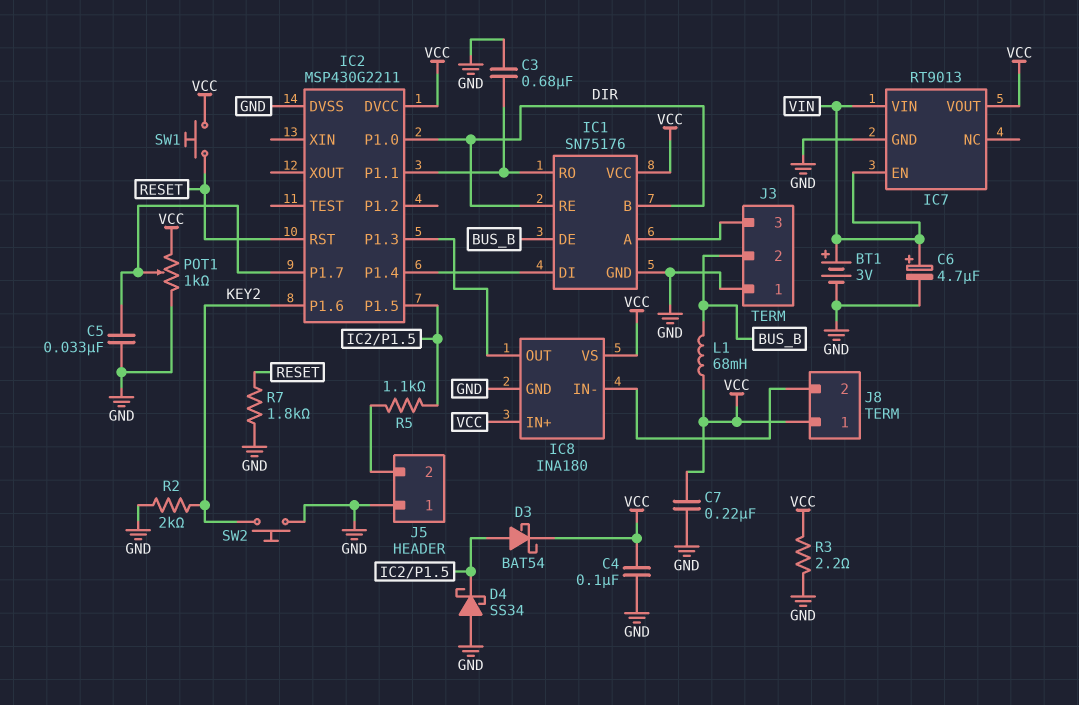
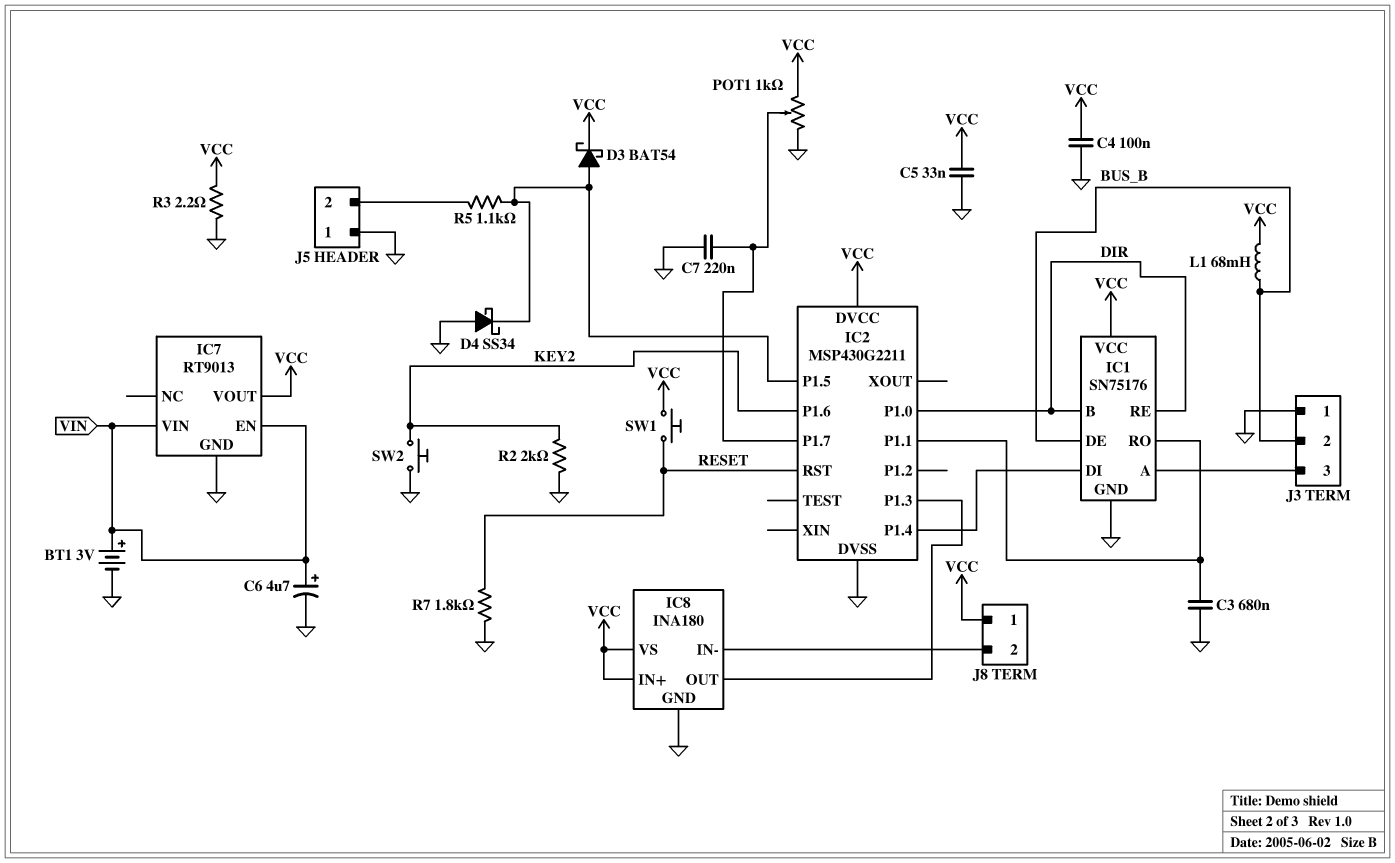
C5: 33nF (GND, IC2/P1.7) -> 33nF (GND, VCC)
C7: 220nF (GND, VCC) -> 220nF (GND, IC2/P1.7)

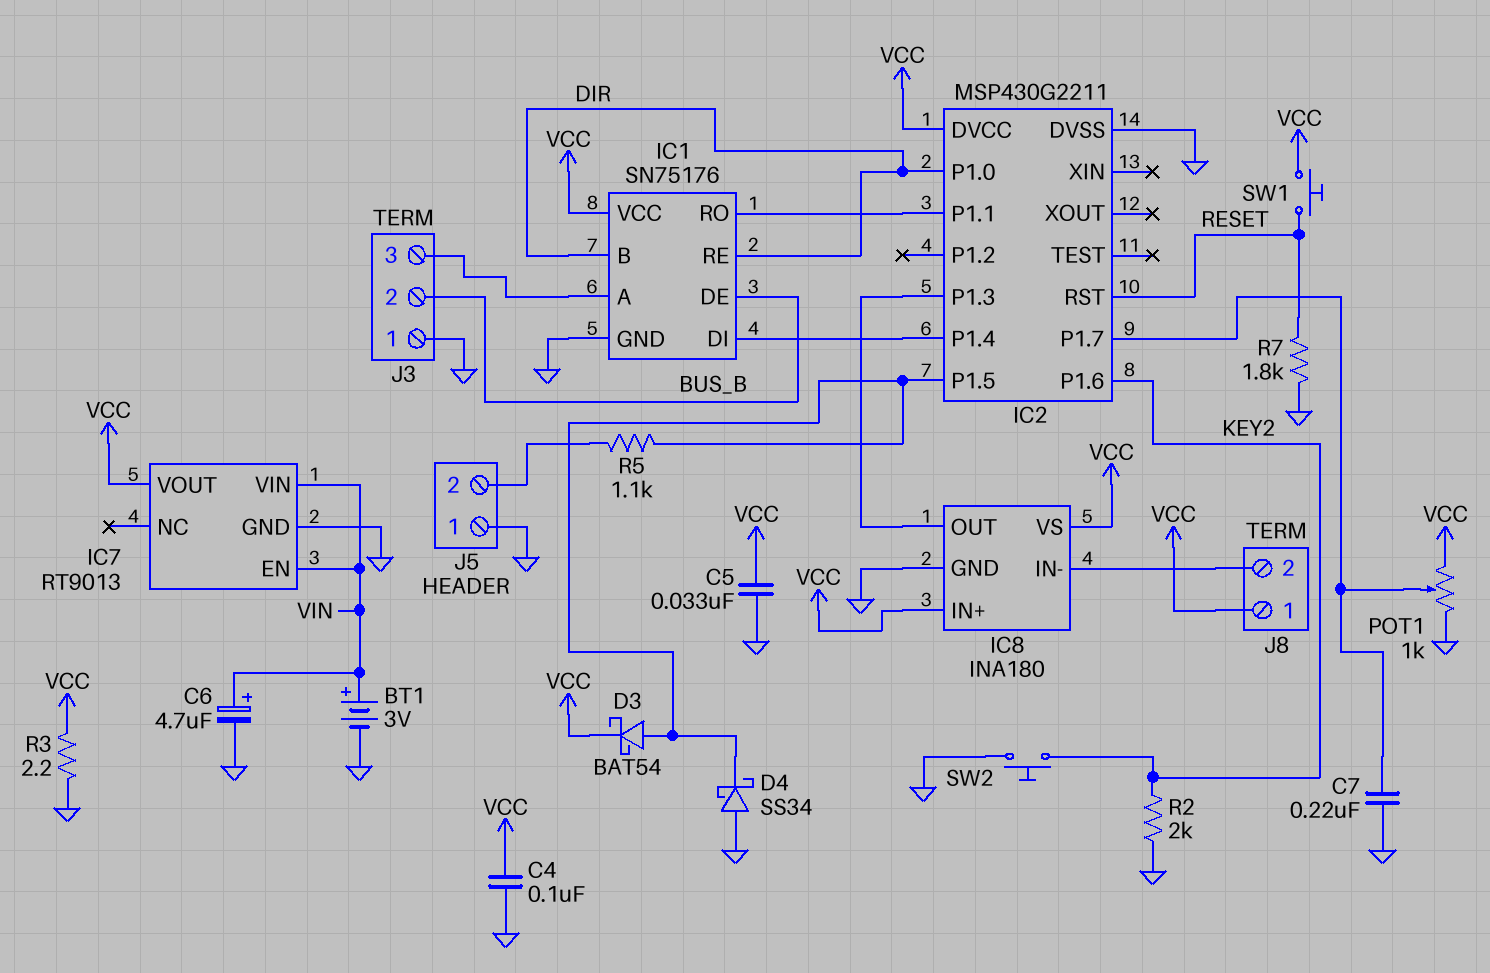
C3: 680nF (GND, IC1/RO) -> none
L1: 68mH (BUS_B, VCC) -> none

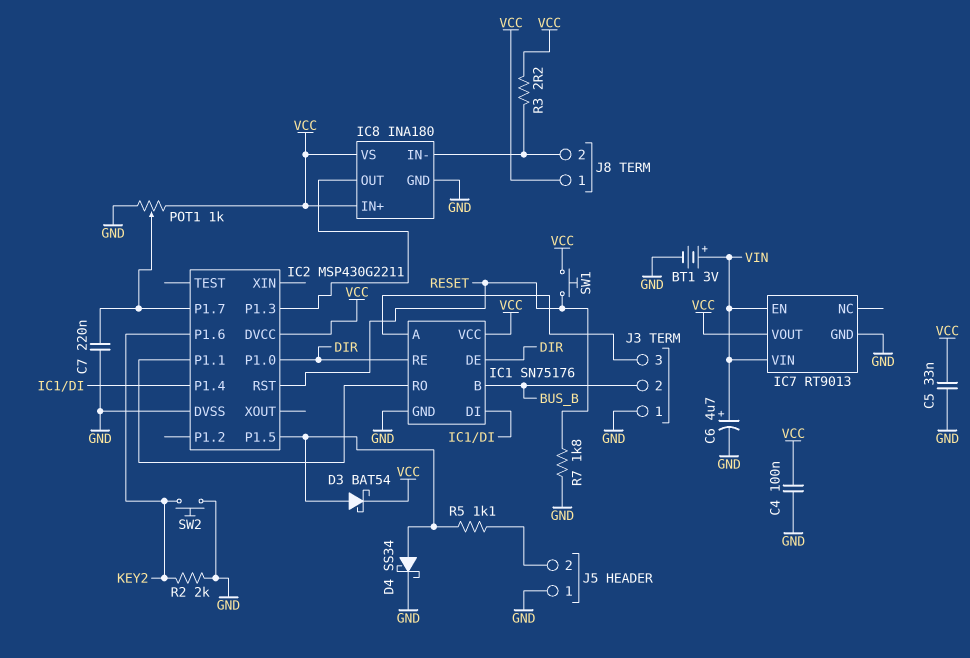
D4: schottky SS34 (A GND, K IC2/P1.5) -> schottky SS34 (A IC2/P1.5, K GND)
IC1 pin B: DIR -> BUS_B
IC1 pin DE: BUS_B -> DIR
R3: 2.2 (GND, VCC) -> 2.2 (IC8/IN-, VCC)

